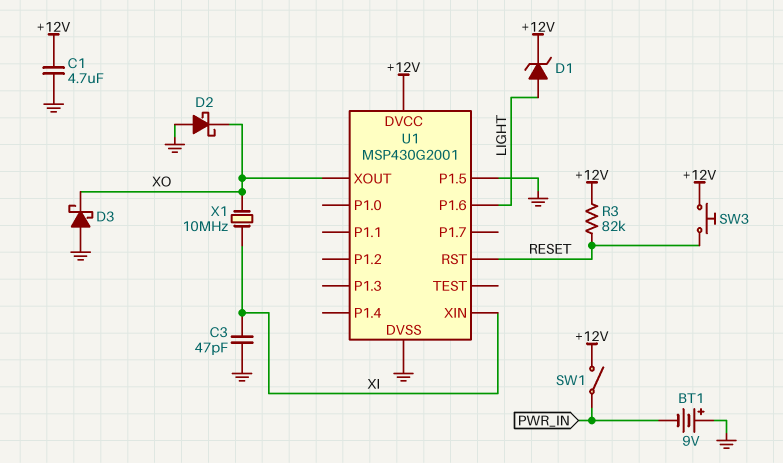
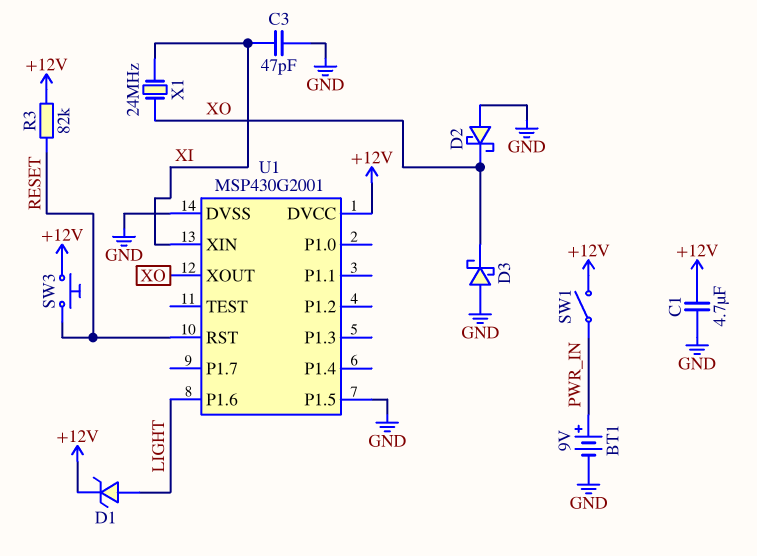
BT1: 9V (plus GND, minus PWR_IN) -> 9V (plus PWR_IN, minus GND)
X1: 10MHz (XI, XO) -> 24MHz (XI, XO)

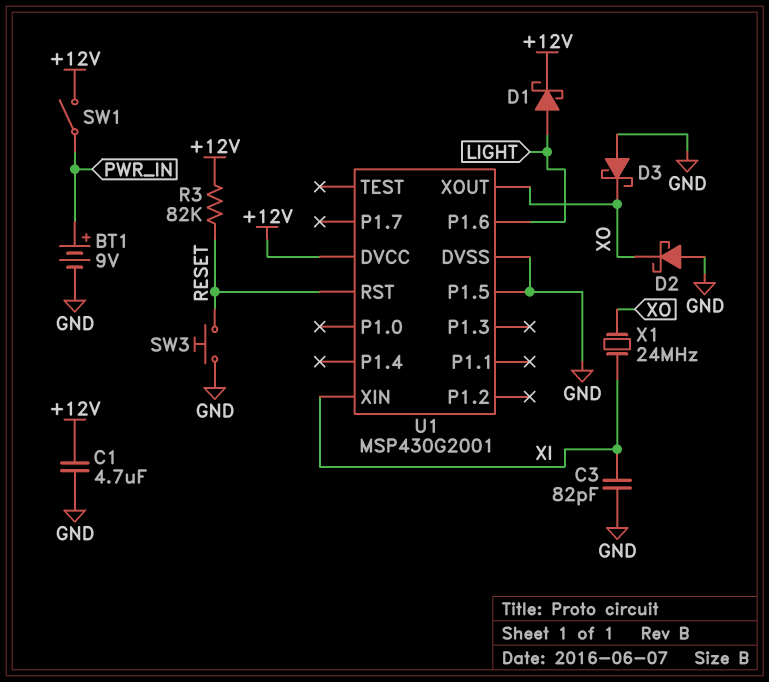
C3: 47pF (GND, XI) -> 82pF (GND, XI)
D1: zener (A LIGHT, K +12V) -> schottky (A LIGHT, K +12V)
SW3: button (+12V, RESET) -> button (GND, RESET)

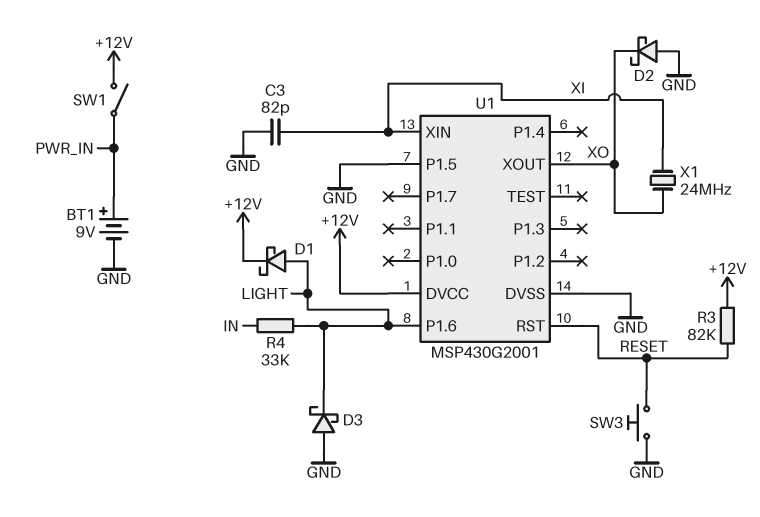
C1: 4.7uF (+12V, GND) -> none
D3: schottky (A GND, K XO) -> schottky (A GND, K LIGHT)
R4: none -> 33k (IN, LIGHT)

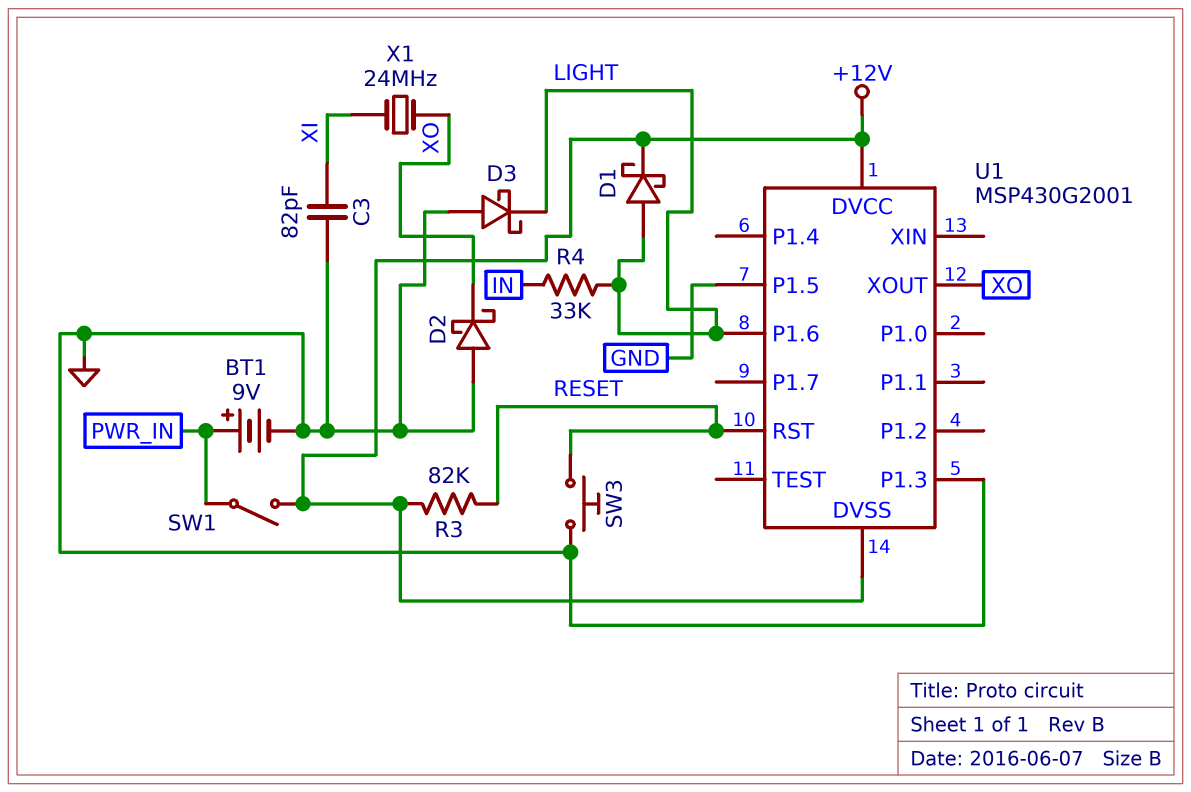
U1 pin DVSS: GND -> +12V
U1 pin P1.3: none -> GND
U1 pin XIN: XI -> none

